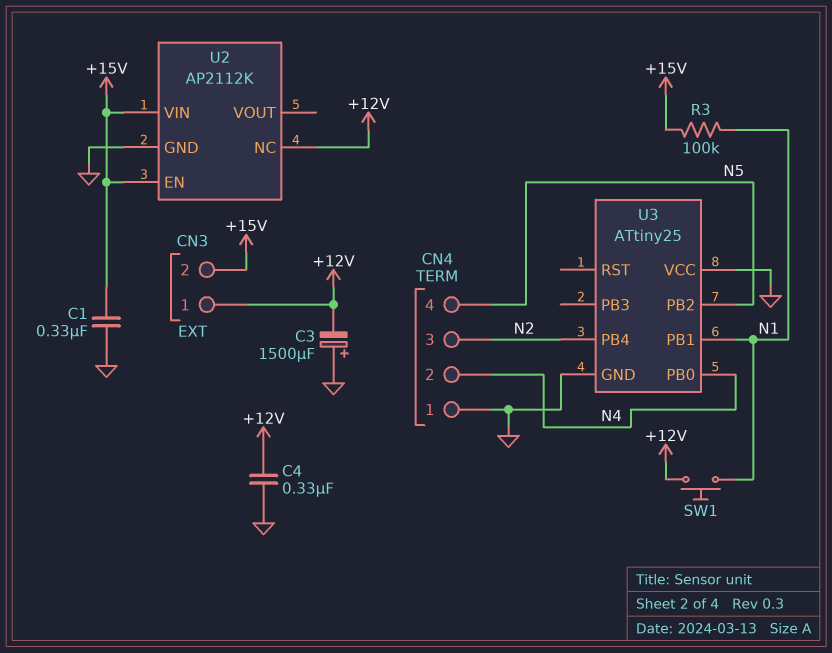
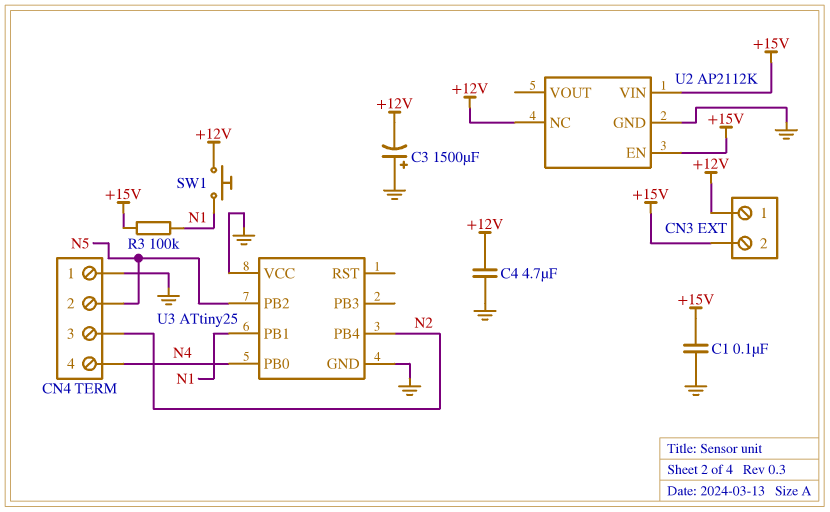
C1: 330nF (+15V, GND) -> 100nF (+15V, GND)
C4: 330nF (+12V, GND) -> 4.7uF (+12V, GND)
CN4 pin 2: N4 -> N5
CN4 pin 4: N5 -> N4

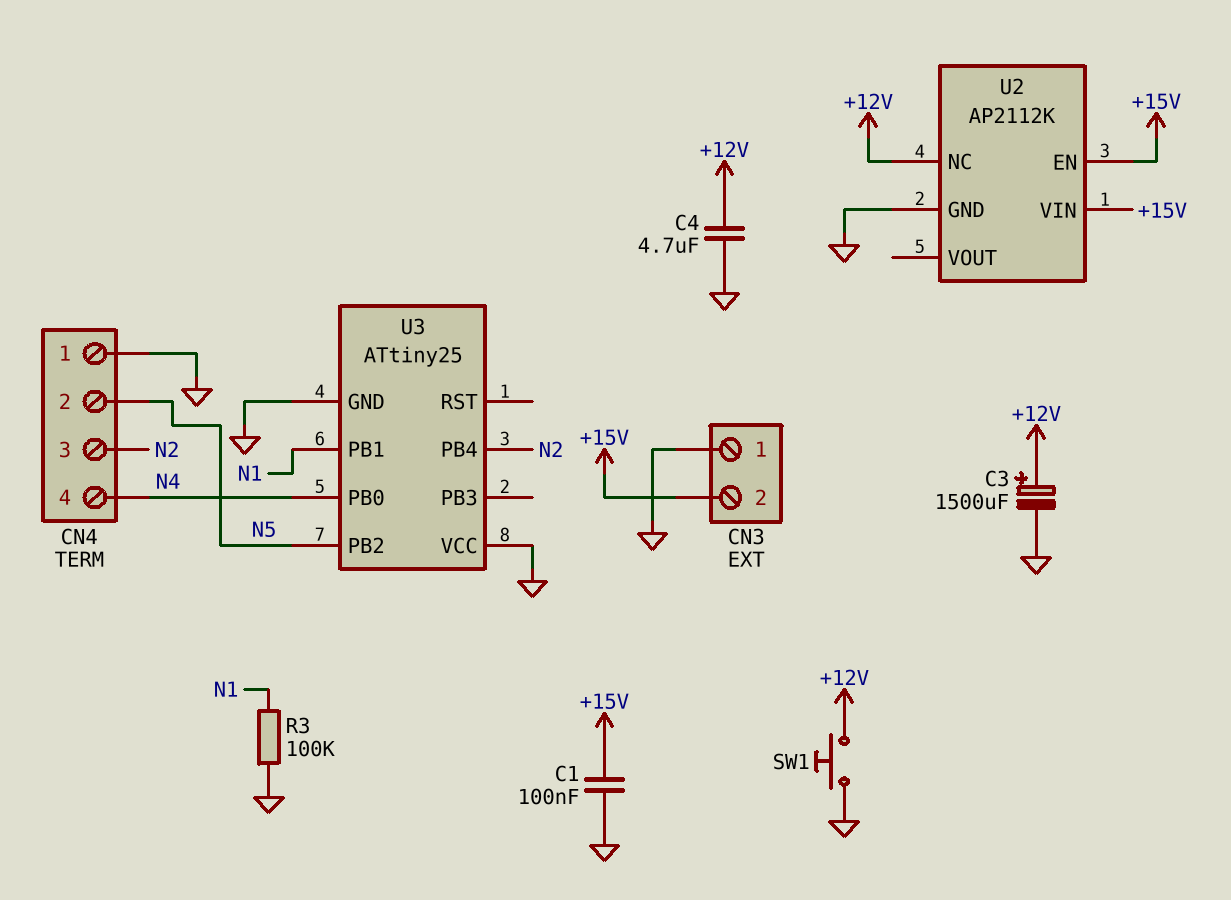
C3: 1500uF (plus GND, minus +12V) -> 1500uF (plus +12V, minus GND)
CN3 pin 1: +12V -> GND
R3: 100k (+15V, N1) -> 100k (GND, N1)
SW1: button (+12V, N1) -> button (+12V, GND)

